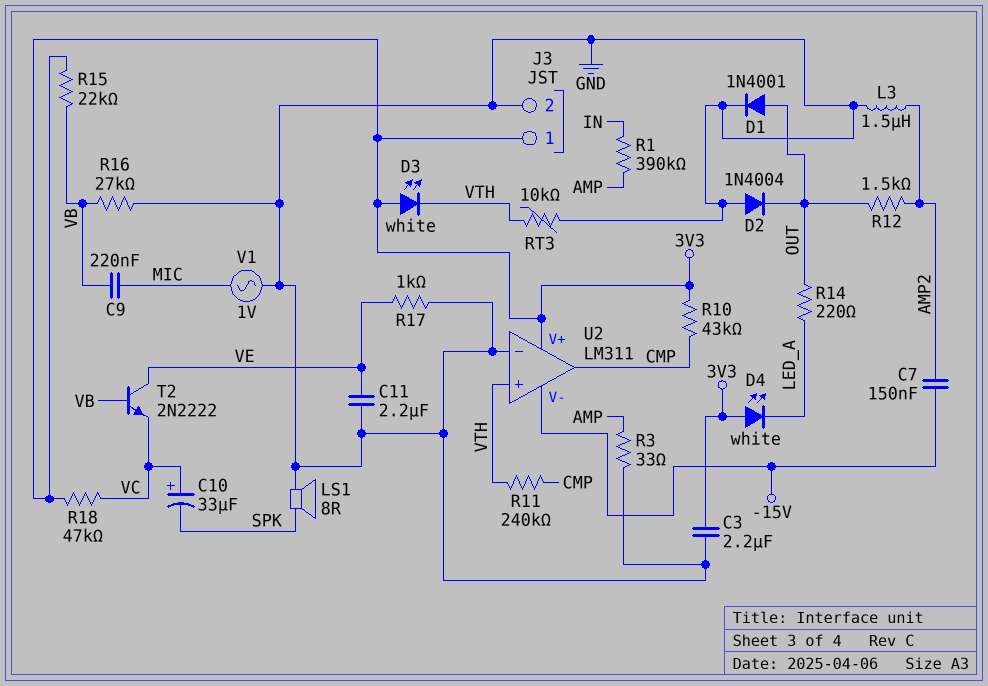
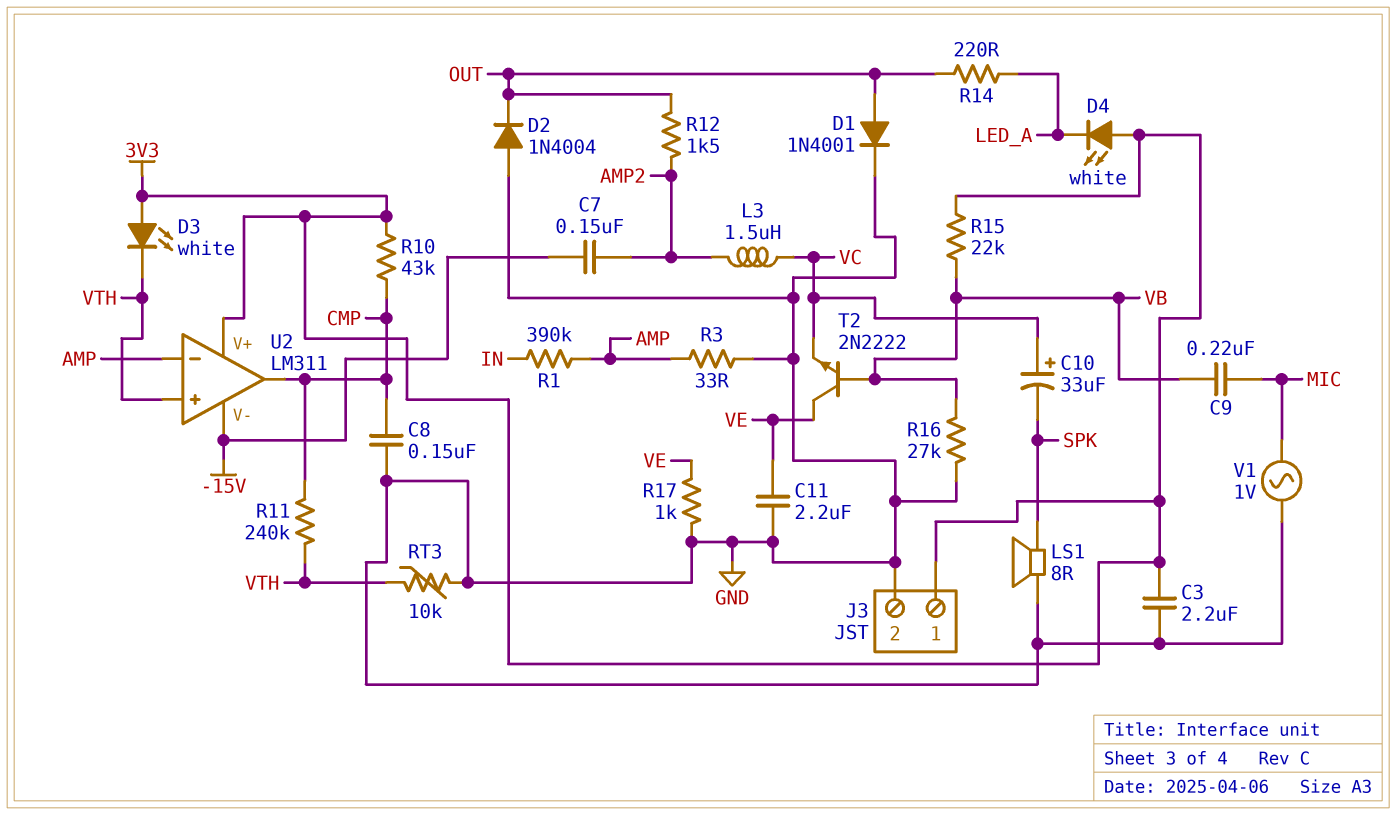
C8: none -> 150nF (CMP, GND)
L3: 1.5uH (AMP2, GND) -> 1.5uH (AMP2, VC)
R18: 47k (3V3, VC) -> none
U2 pin in-: GND -> AMP

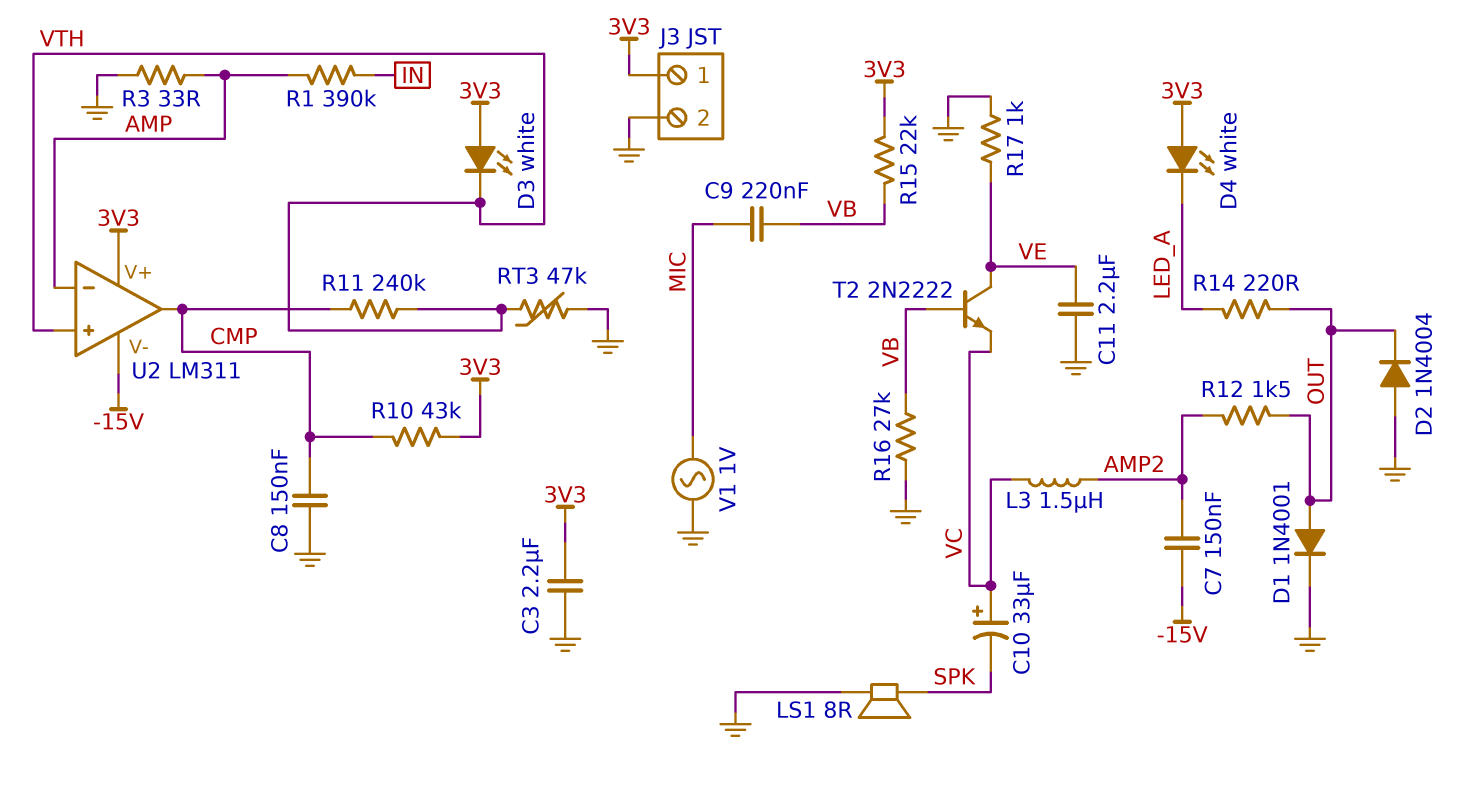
RT3: 10k (GND, VTH) -> 47k (GND, VTH)

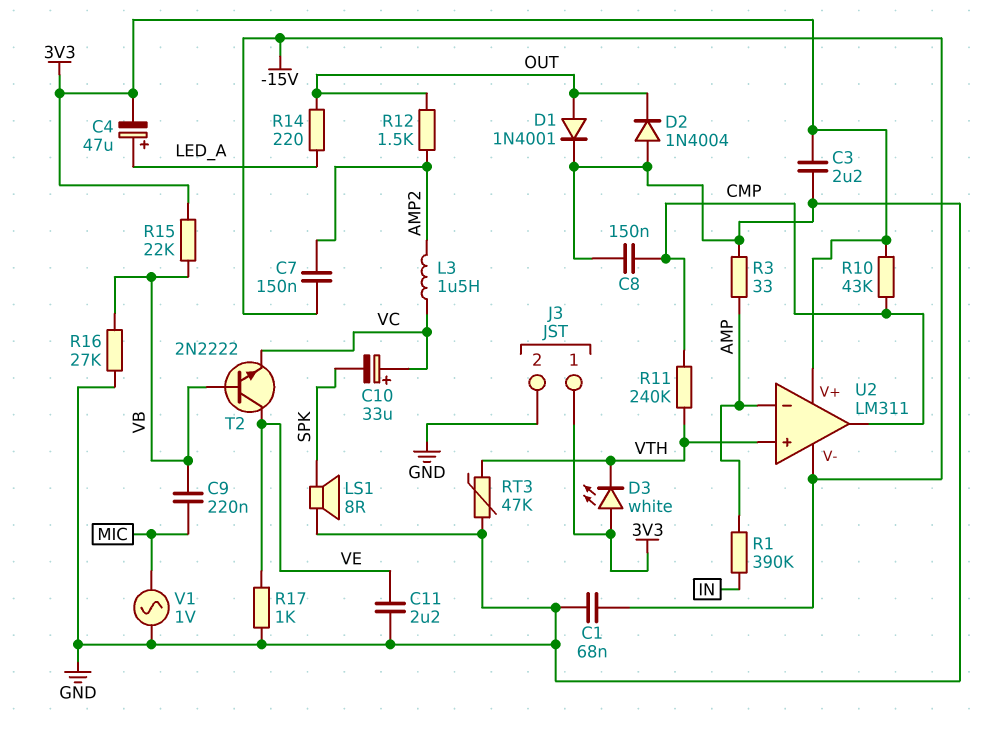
C1: none -> 68nF (-15V, GND)
C4: none -> 47uF (plus LED_A, minus 3V3)
D4: LED white (A 3V3, K LED_A) -> none

